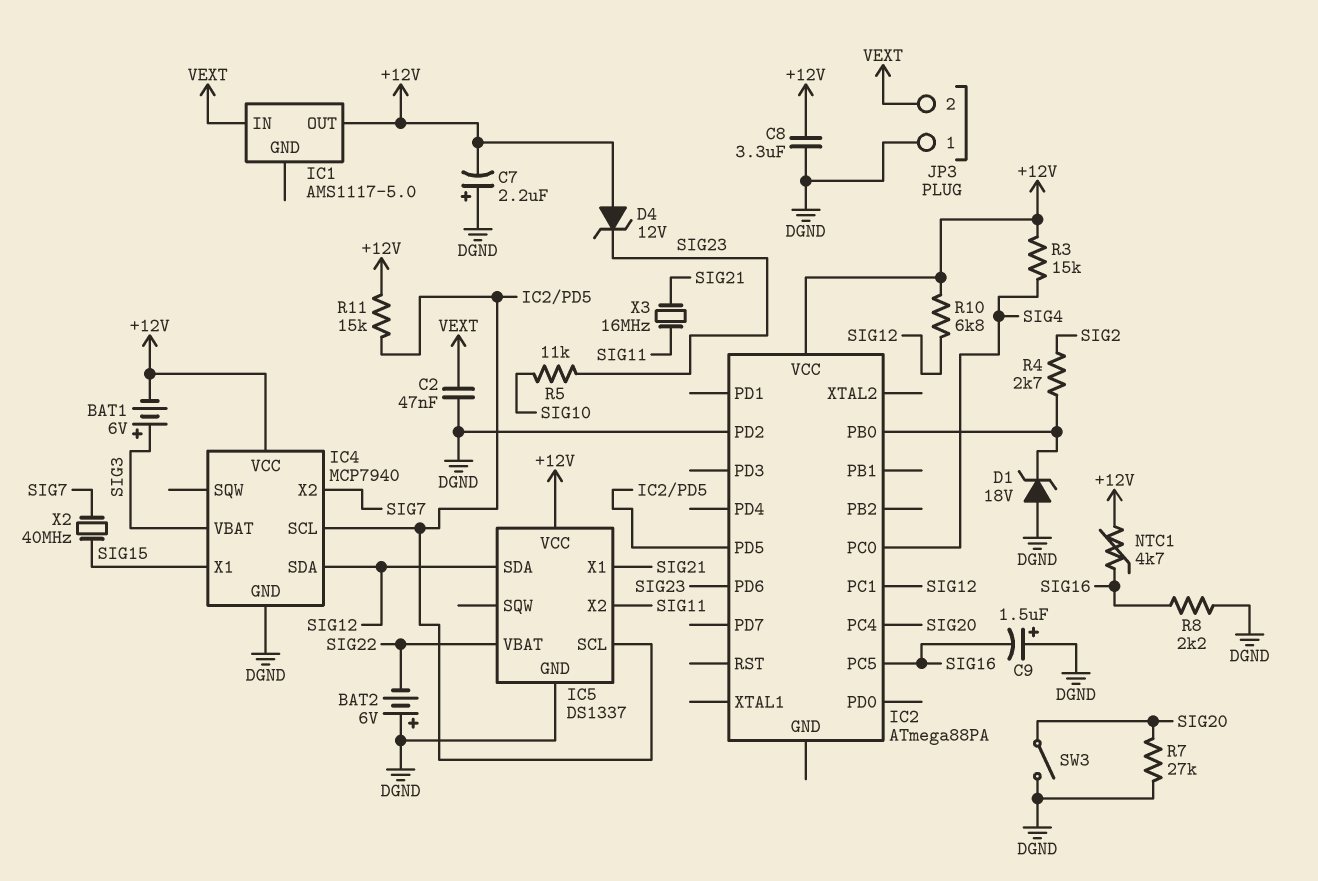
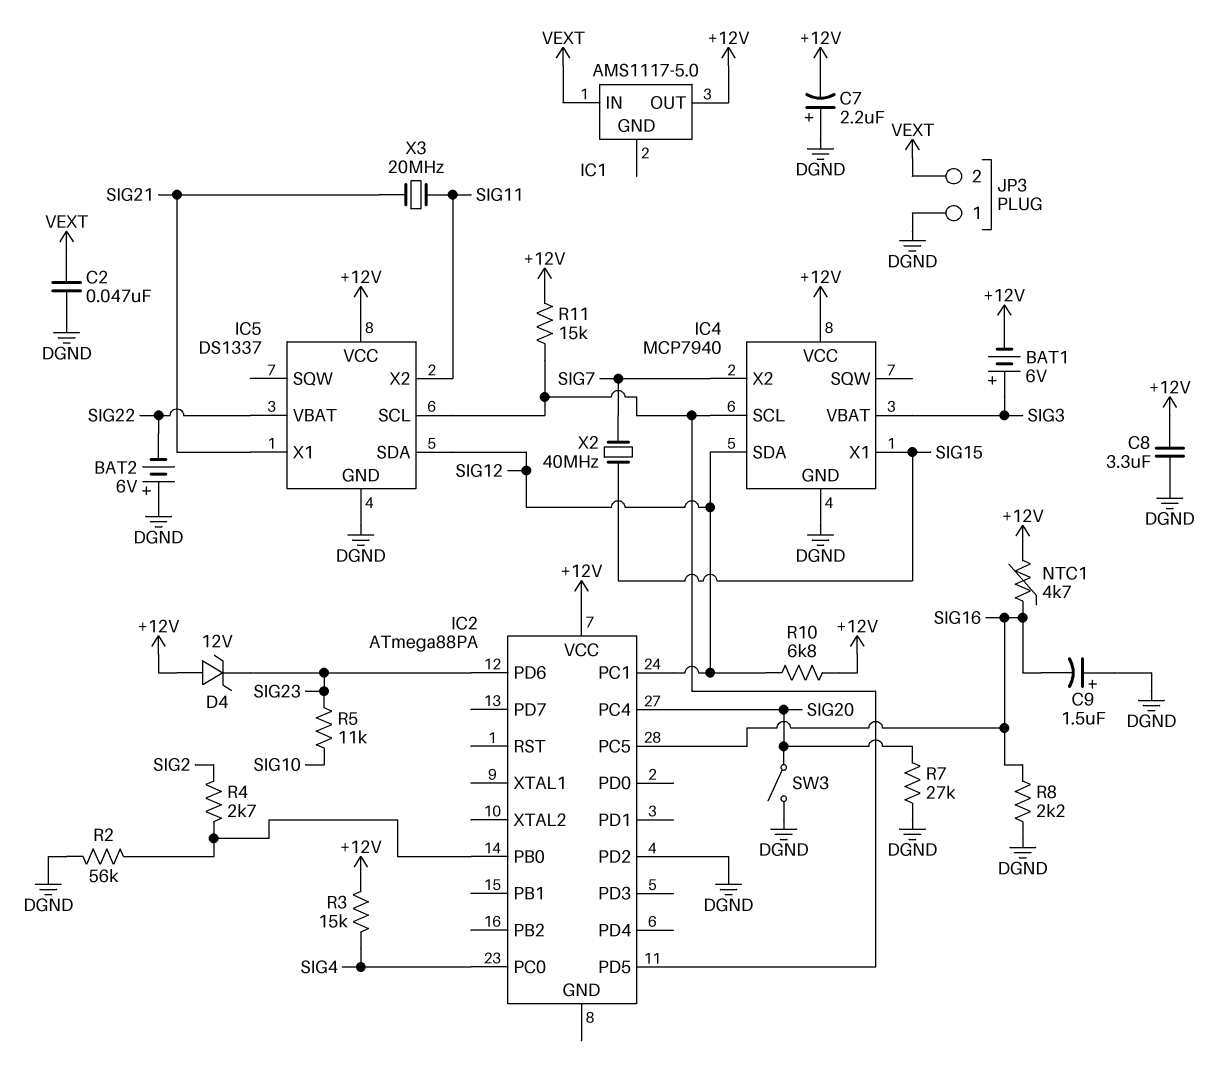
D1: zener 18V (A DGND, K IC2/PB0) -> none
R2: none -> 56k (DGND, IC2/PB0)
X3: 16MHz (SIG11, SIG21) -> 20MHz (SIG11, SIG21)

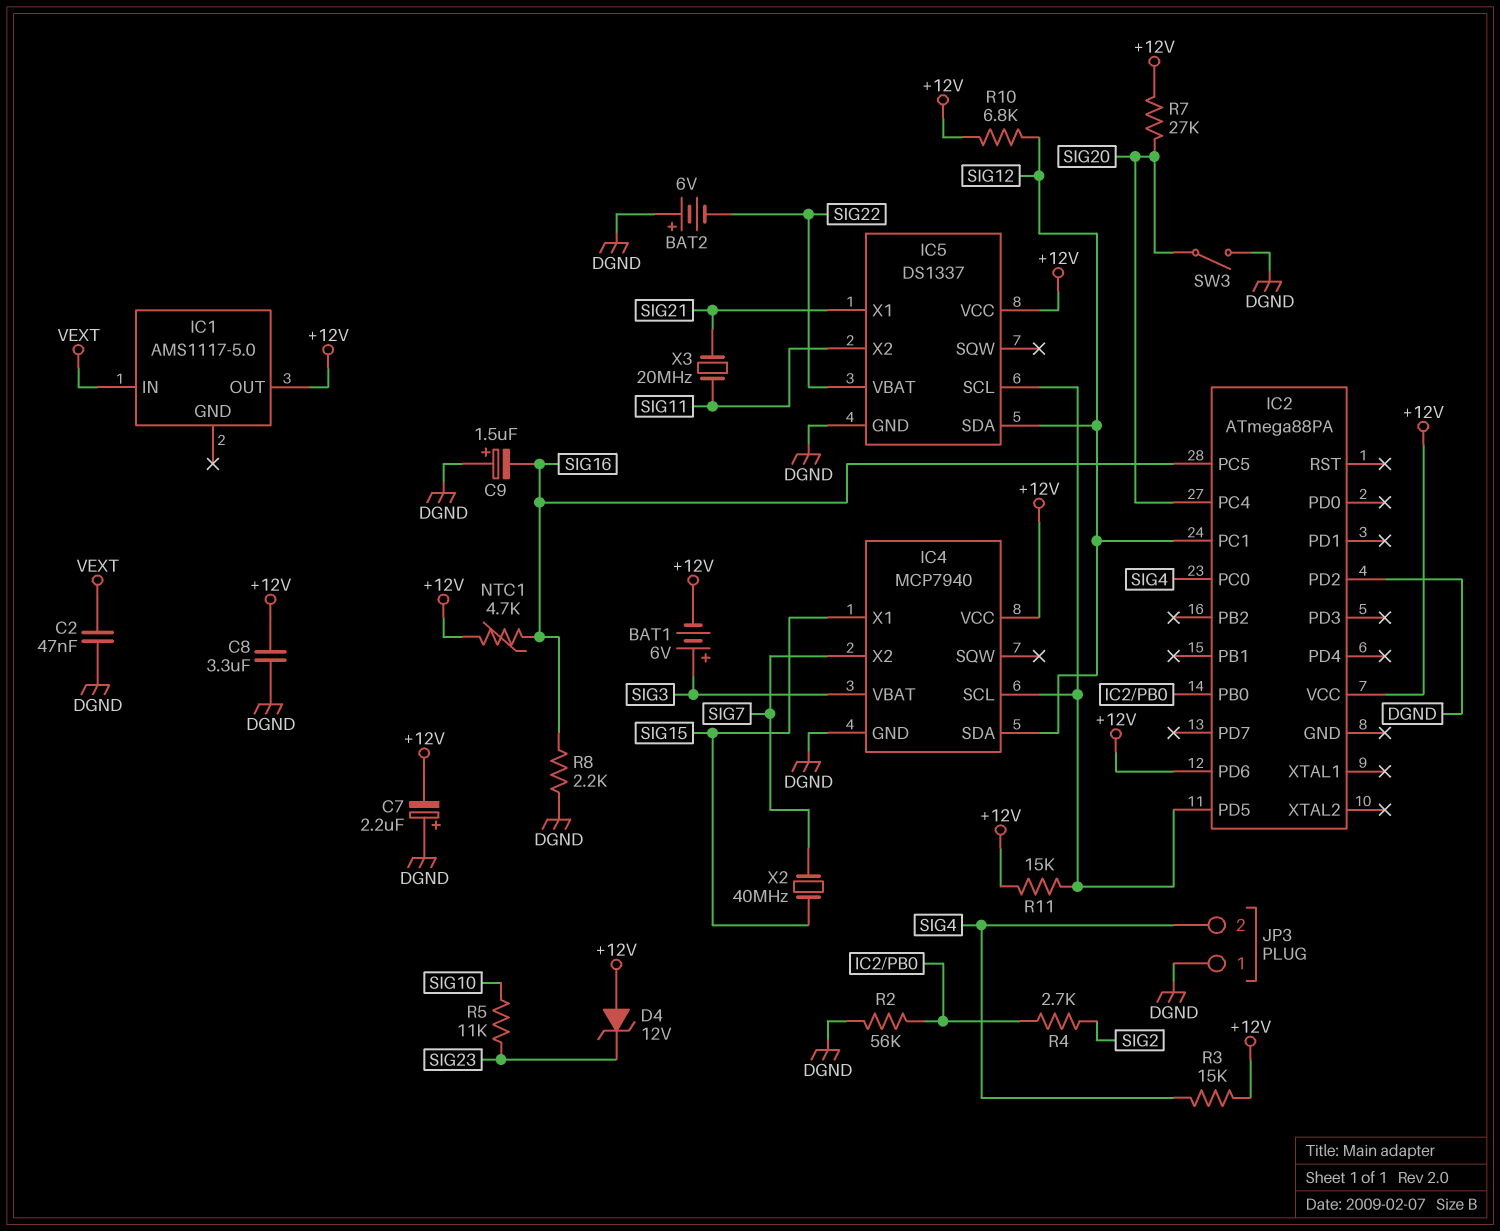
IC2 pin PD6: SIG23 -> +12V
JP3 pin 2: VEXT -> SIG4
R7: 27k (DGND, SIG20) -> 27k (+12V, SIG20)

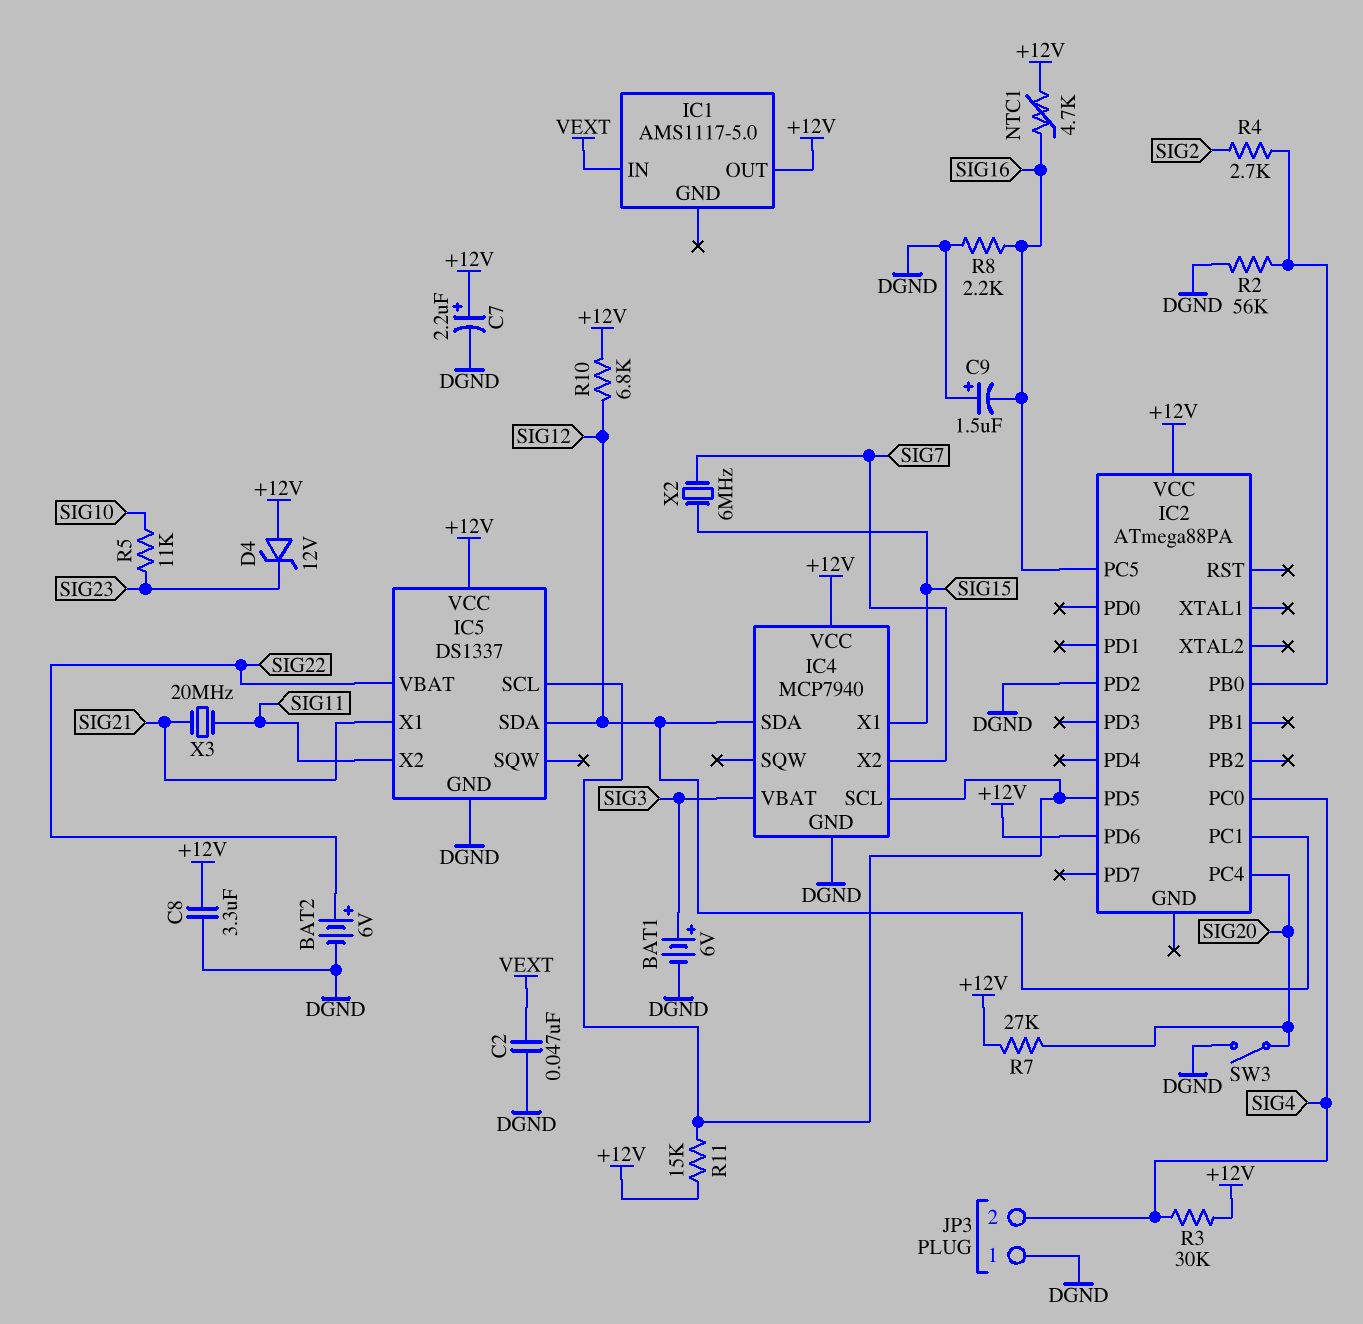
BAT1: 6V (plus SIG3, minus +12V) -> 6V (plus SIG3, minus DGND)
BAT2: 6V (plus DGND, minus SIG22) -> 6V (plus SIG22, minus DGND)
C7: 2.2uF (plus DGND, minus +12V) -> 2.2uF (plus +12V, minus DGND)
R3: 15k (+12V, SIG4) -> 30k (+12V, SIG4)
X2: 40MHz (SIG7, SIG15) -> 6MHz (SIG7, SIG15)

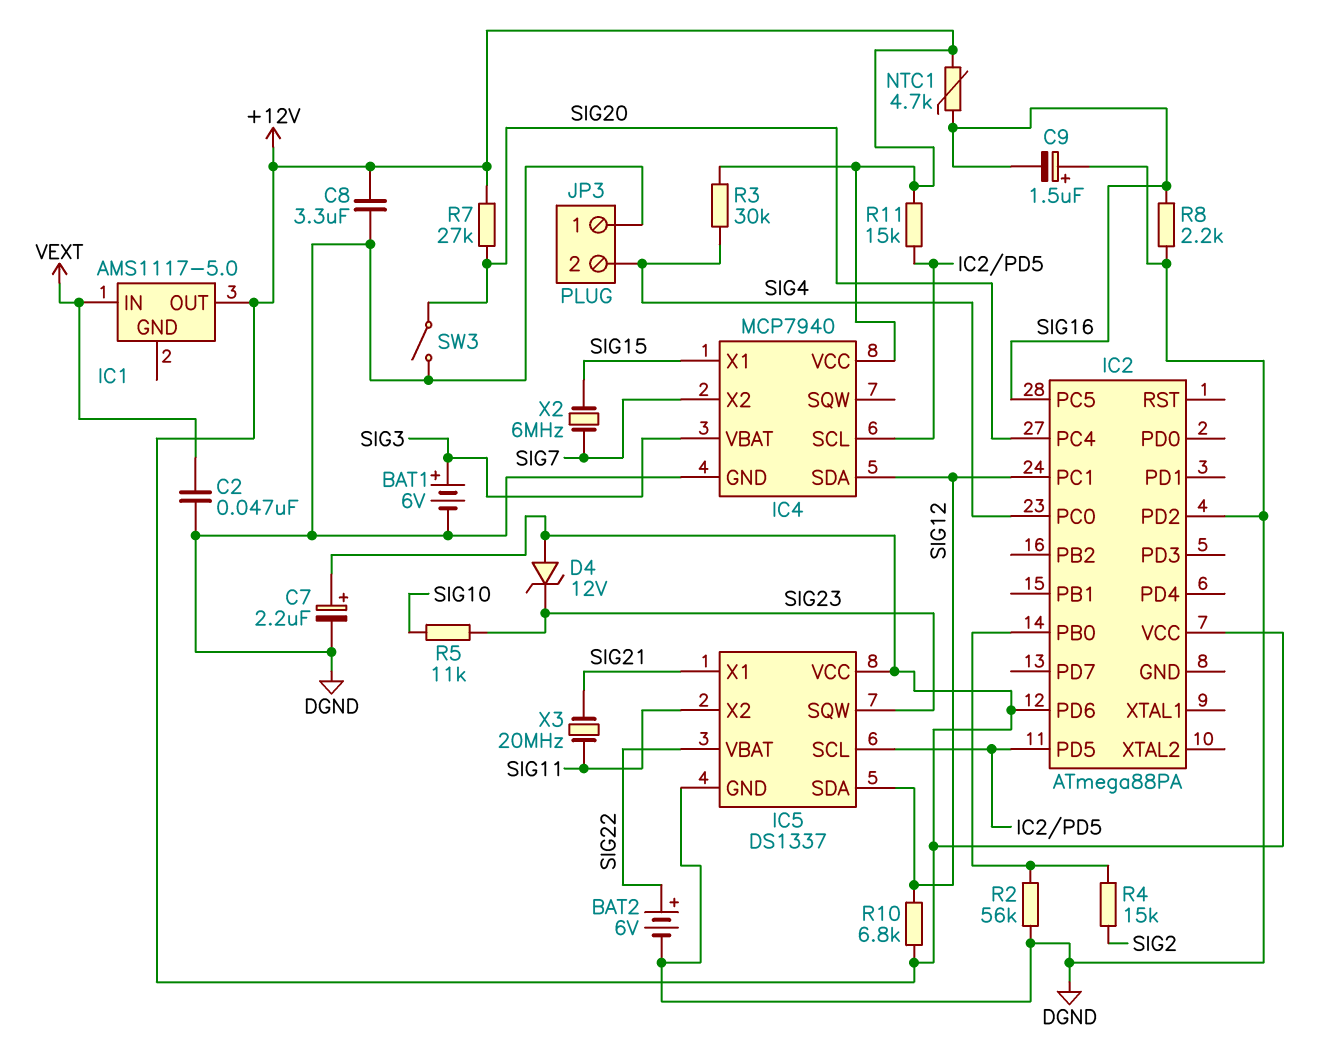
IC5 pin SQW: none -> SIG23
R4: 2.7k (IC2/PB0, SIG2) -> 15k (IC2/PB0, SIG2)

